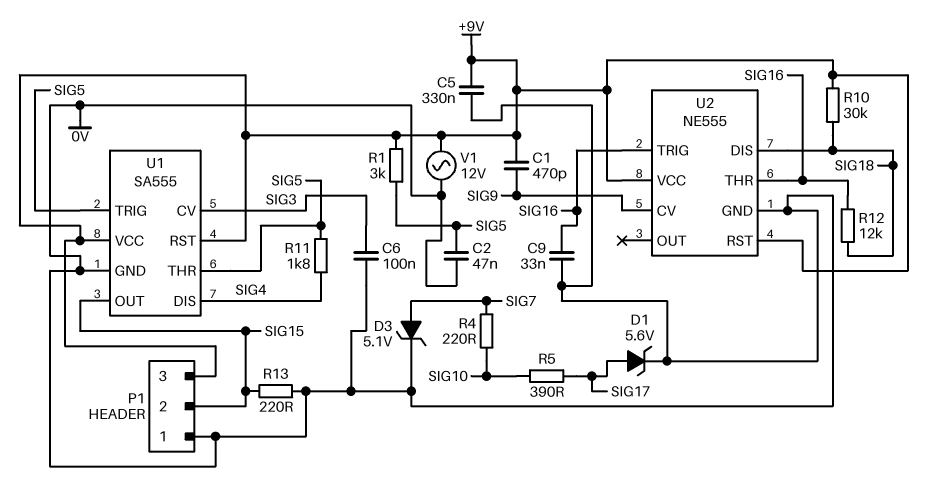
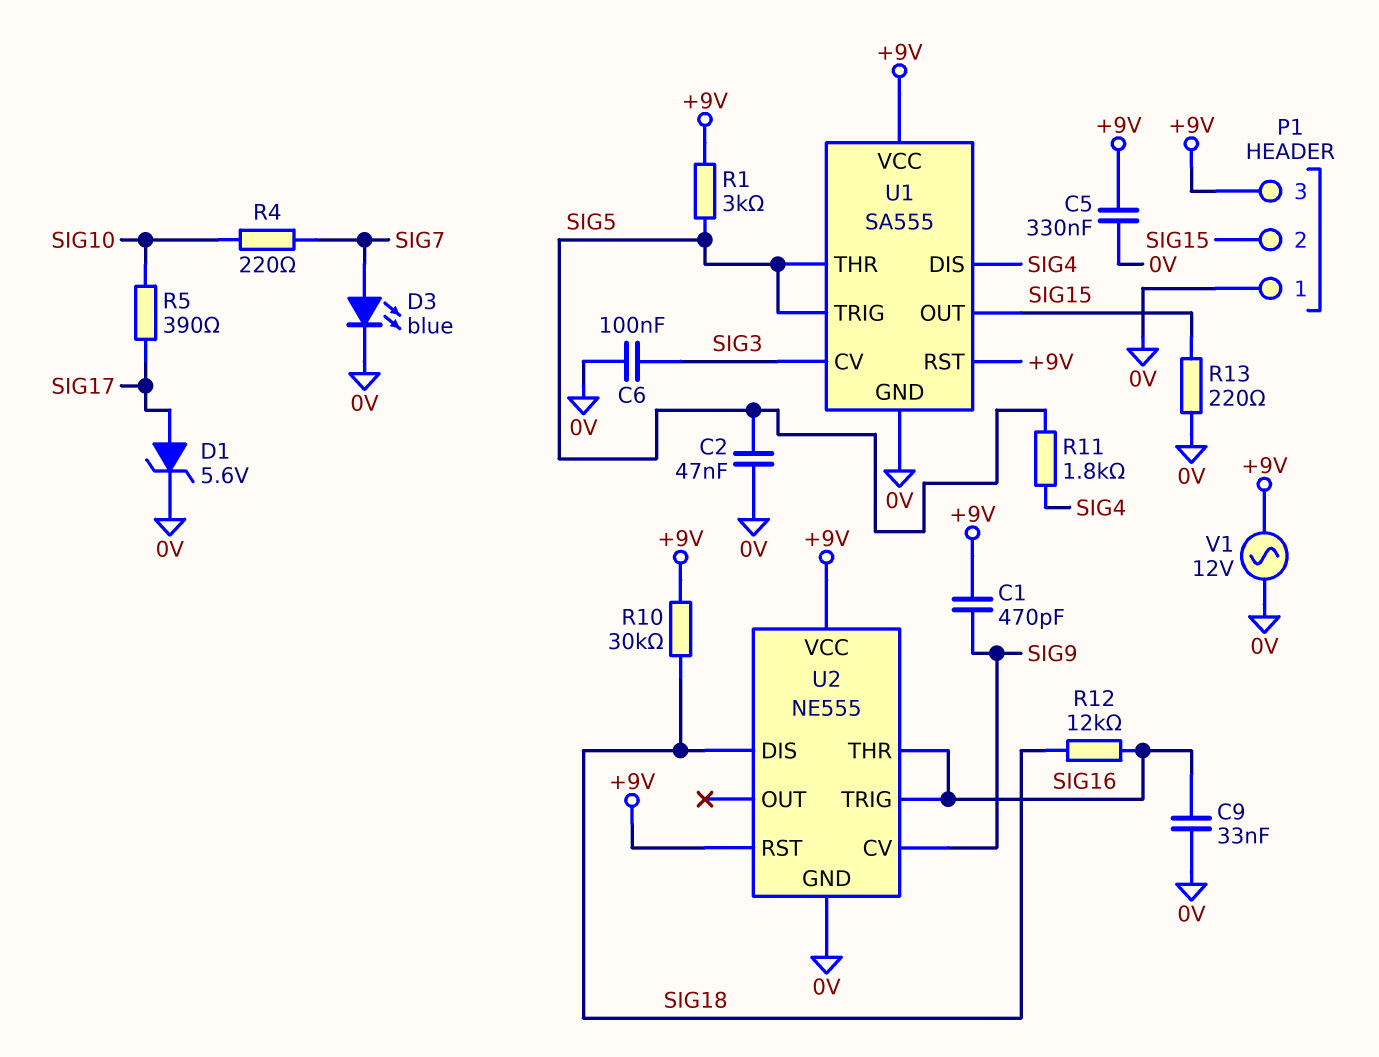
D3: zener 5.1V (A SIG7, K 0V) -> LED blue (A SIG7, K 0V)

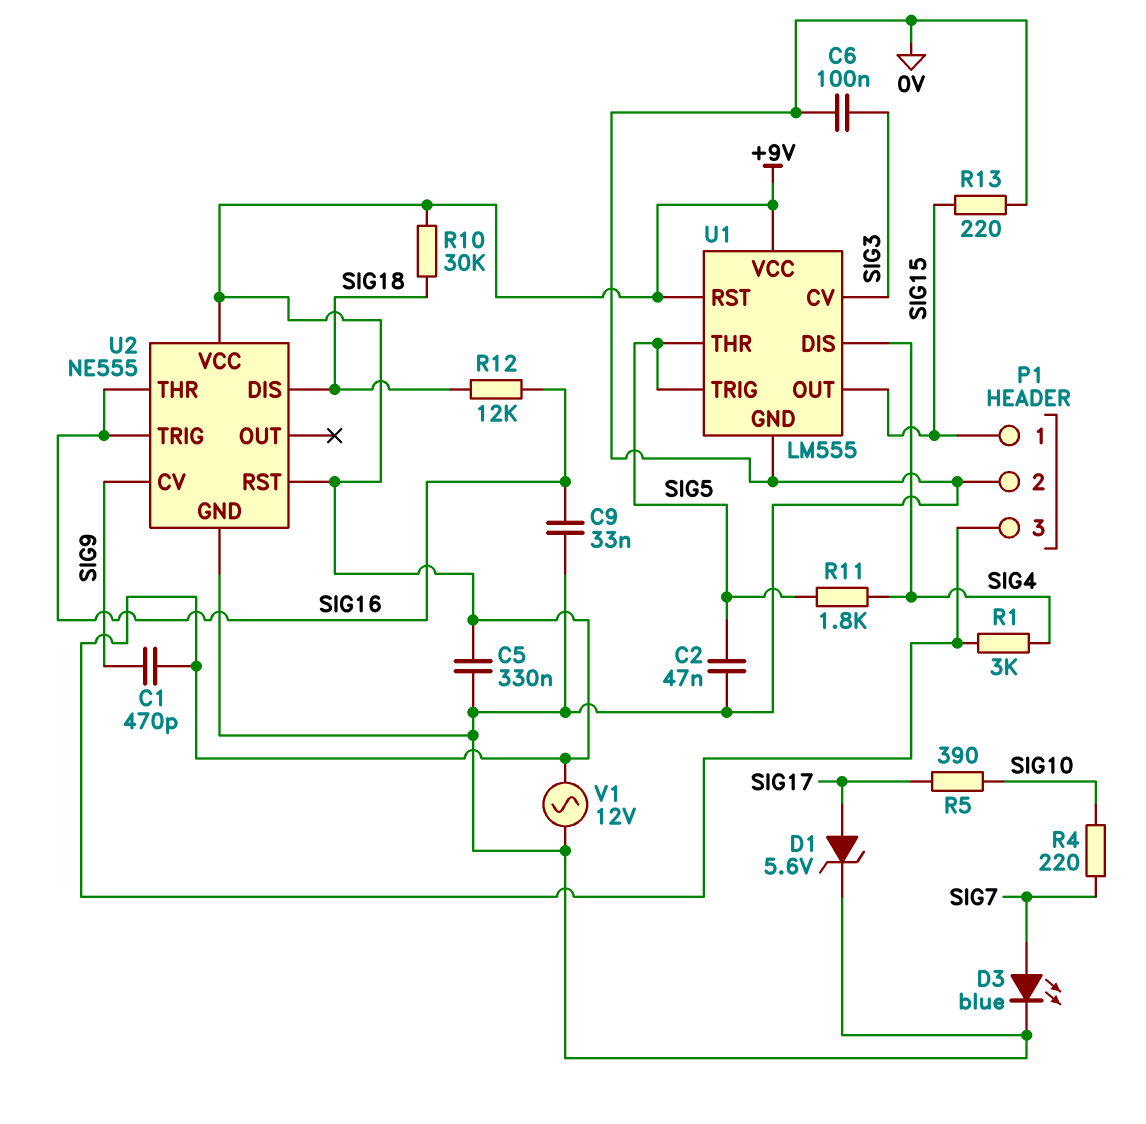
P1 pin 1: 0V -> SIG15
P1 pin 2: SIG15 -> 0V
R1: 3k (+9V, SIG5) -> 3k (+9V, SIG4)
U1: SA555 -> LM555

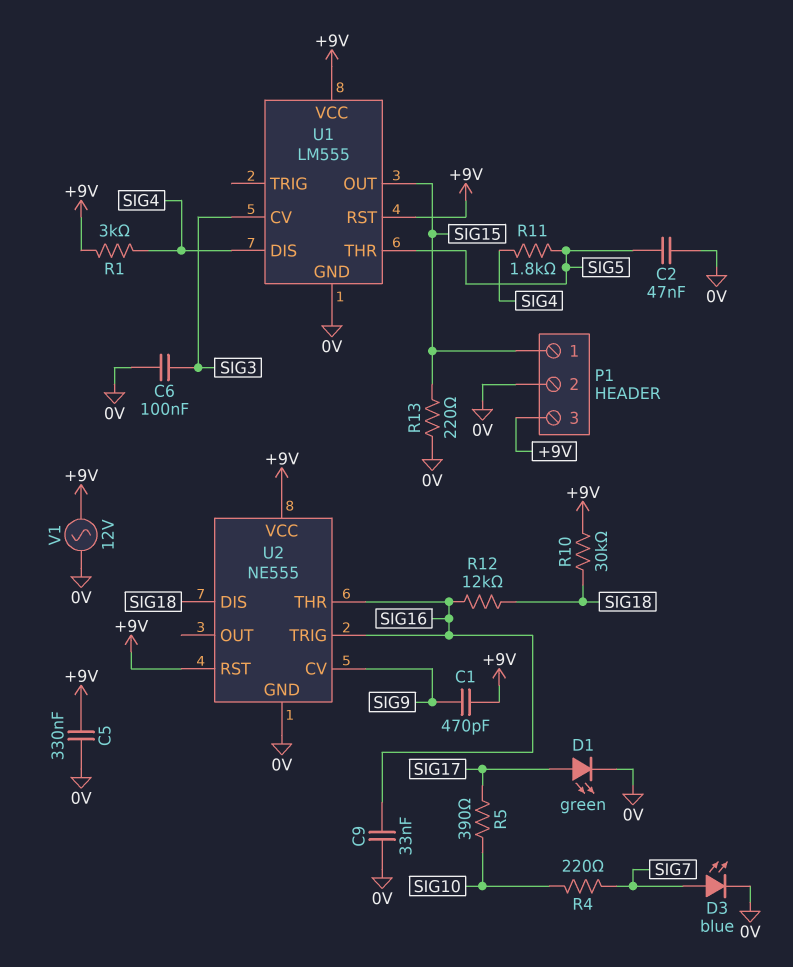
D1: zener 5.6V (A SIG17, K 0V) -> LED green (A SIG17, K 0V)
U1 pin TRIG: SIG5 -> none

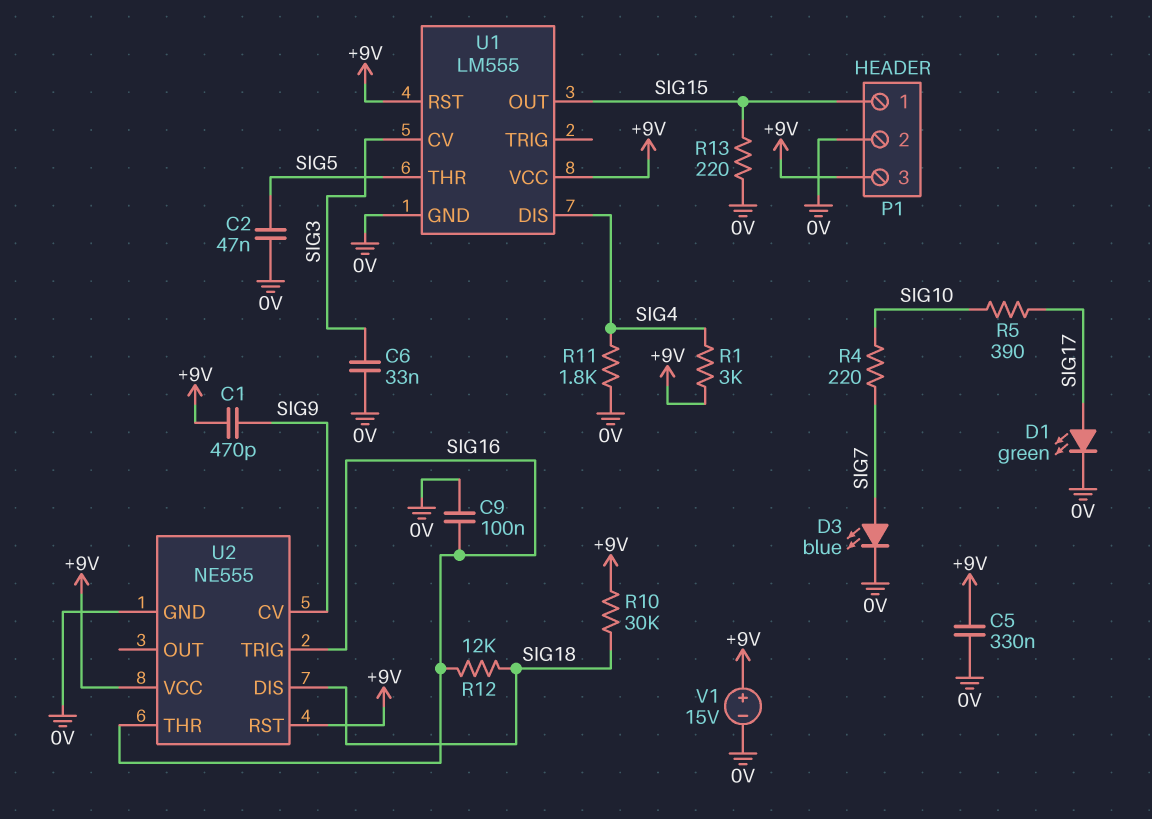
C6: 100nF (0V, SIG3) -> 33nF (0V, SIG3)
C9: 33nF (0V, SIG16) -> 100nF (0V, SIG16)
R11: 1.8k (SIG4, SIG5) -> 1.8k (0V, SIG4)
V1: AC 12V (+9V, 0V) -> 15V (plus +9V, minus 0V)

